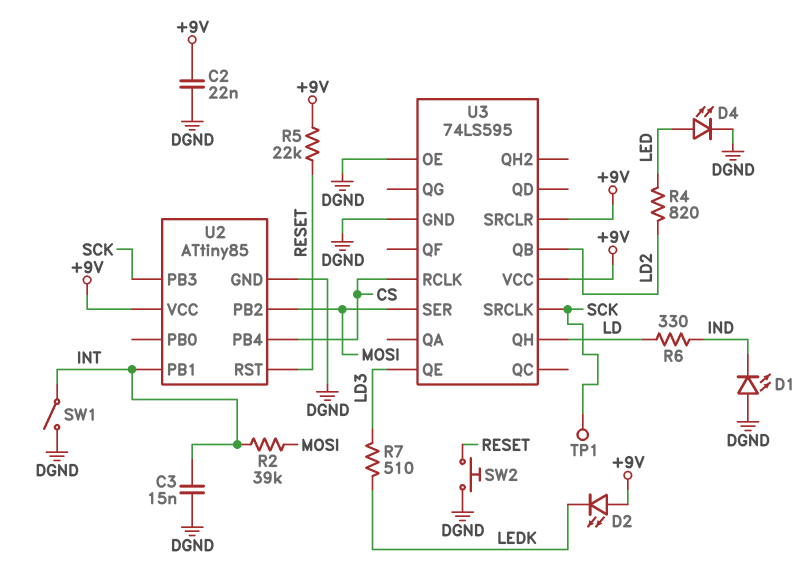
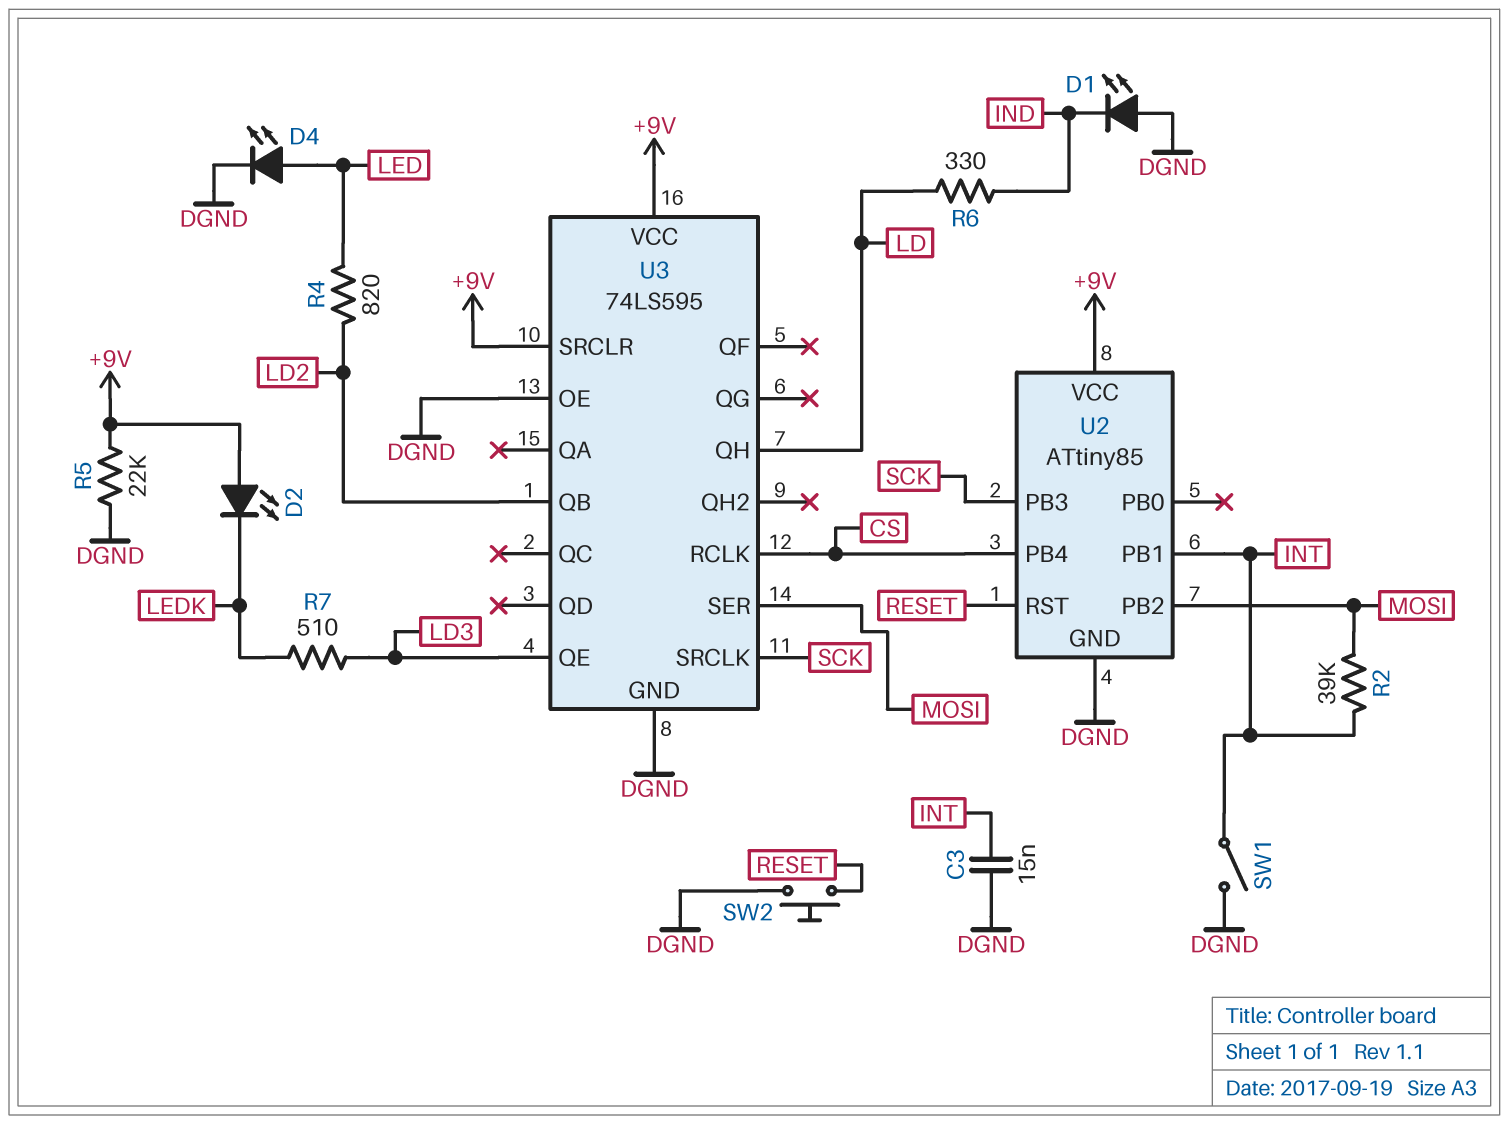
C2: 22nF (+9V, DGND) -> none
R5: 22k (+9V, RESET) -> 22k (+9V, DGND)
TP1: test point (SCK) -> none

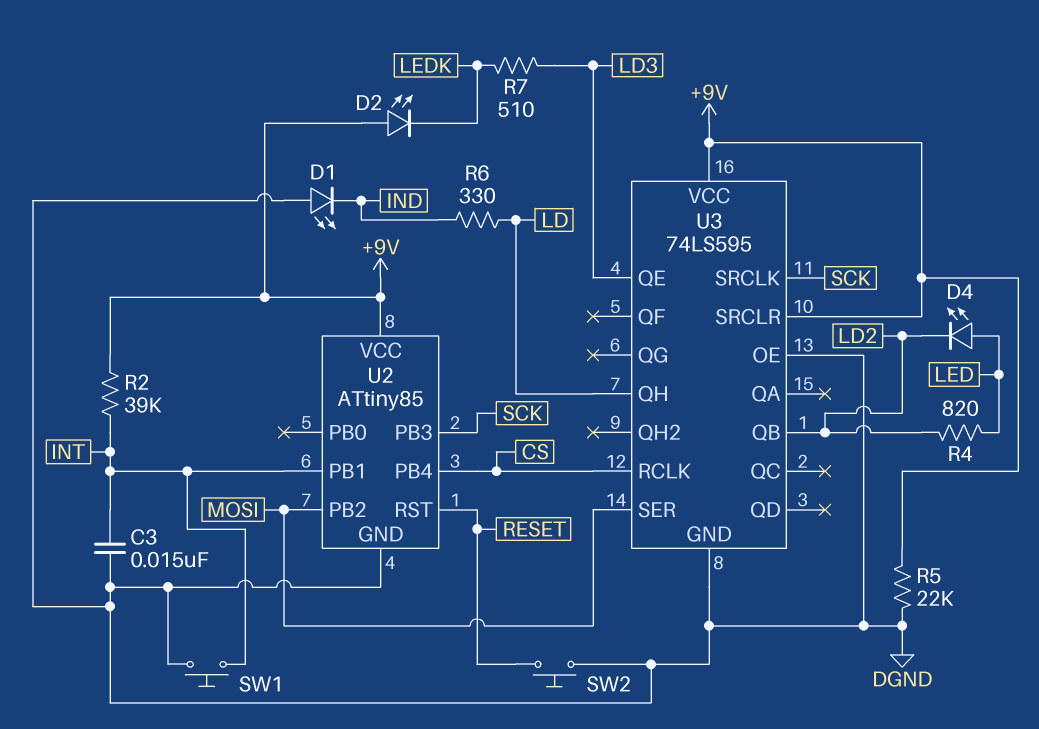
D4: LED (A LED, K DGND) -> LED (A LED, K LD2)
R2: 39k (INT, MOSI) -> 39k (+9V, INT)
SW1: switch (DGND, INT) -> button (DGND, INT)

